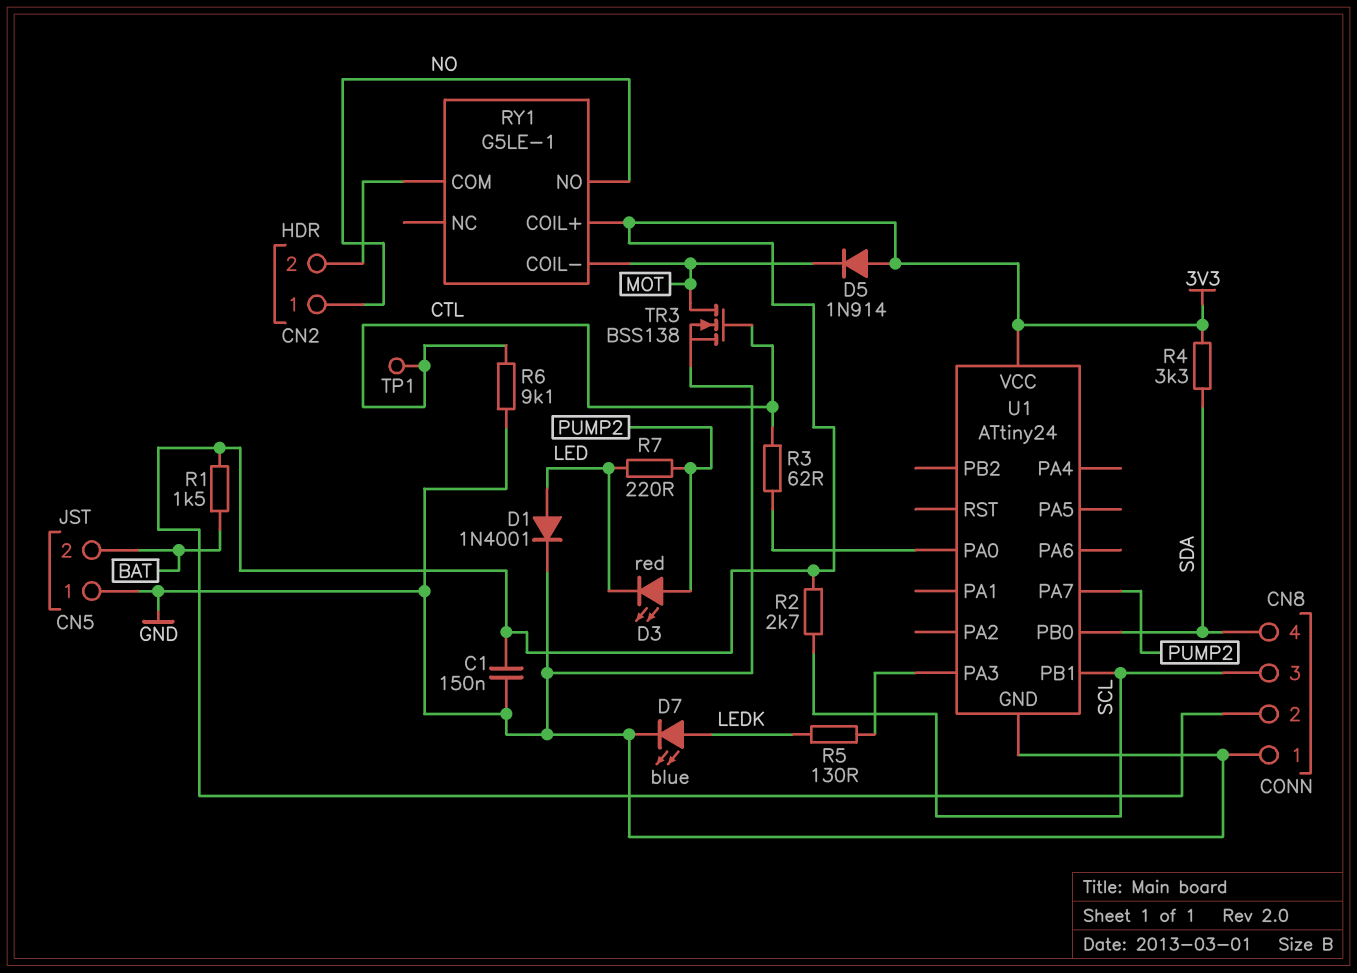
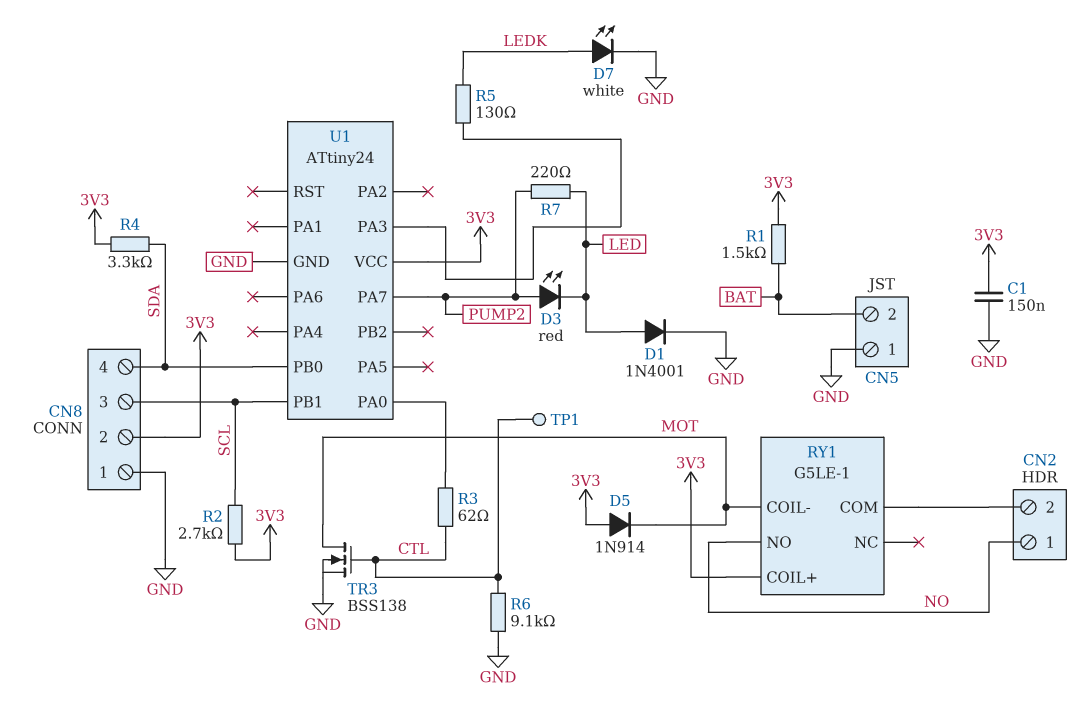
D7: LED blue (A LEDK, K GND) -> LED white (A LEDK, K GND)

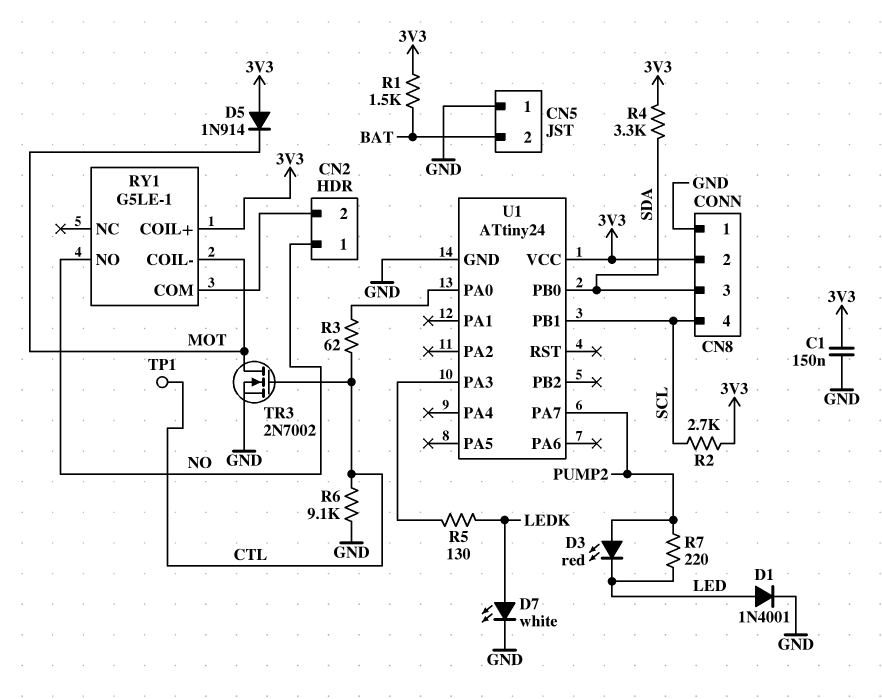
CN8 pin 3: SCL -> SDA
CN8 pin 4: SDA -> SCL
TR3: NMOS BSS138 (G CTL, D MOT, S GND) -> NMOS 2N7002 (G CTL, D MOT, S GND)

